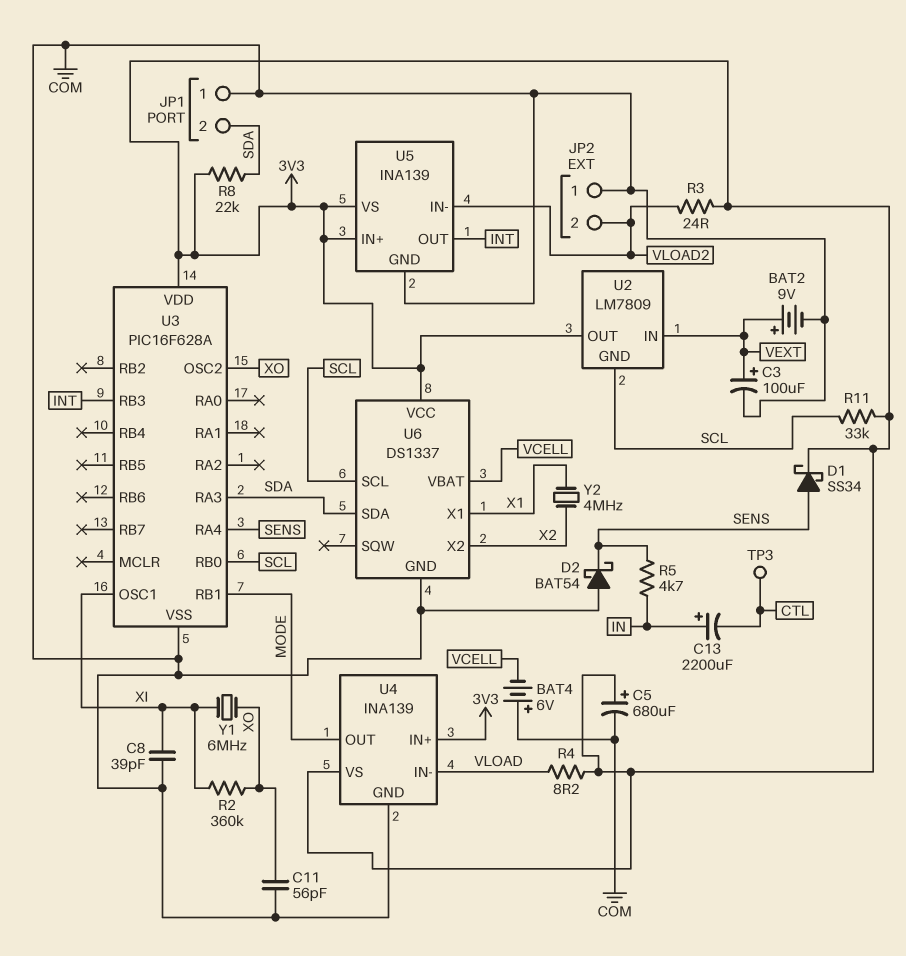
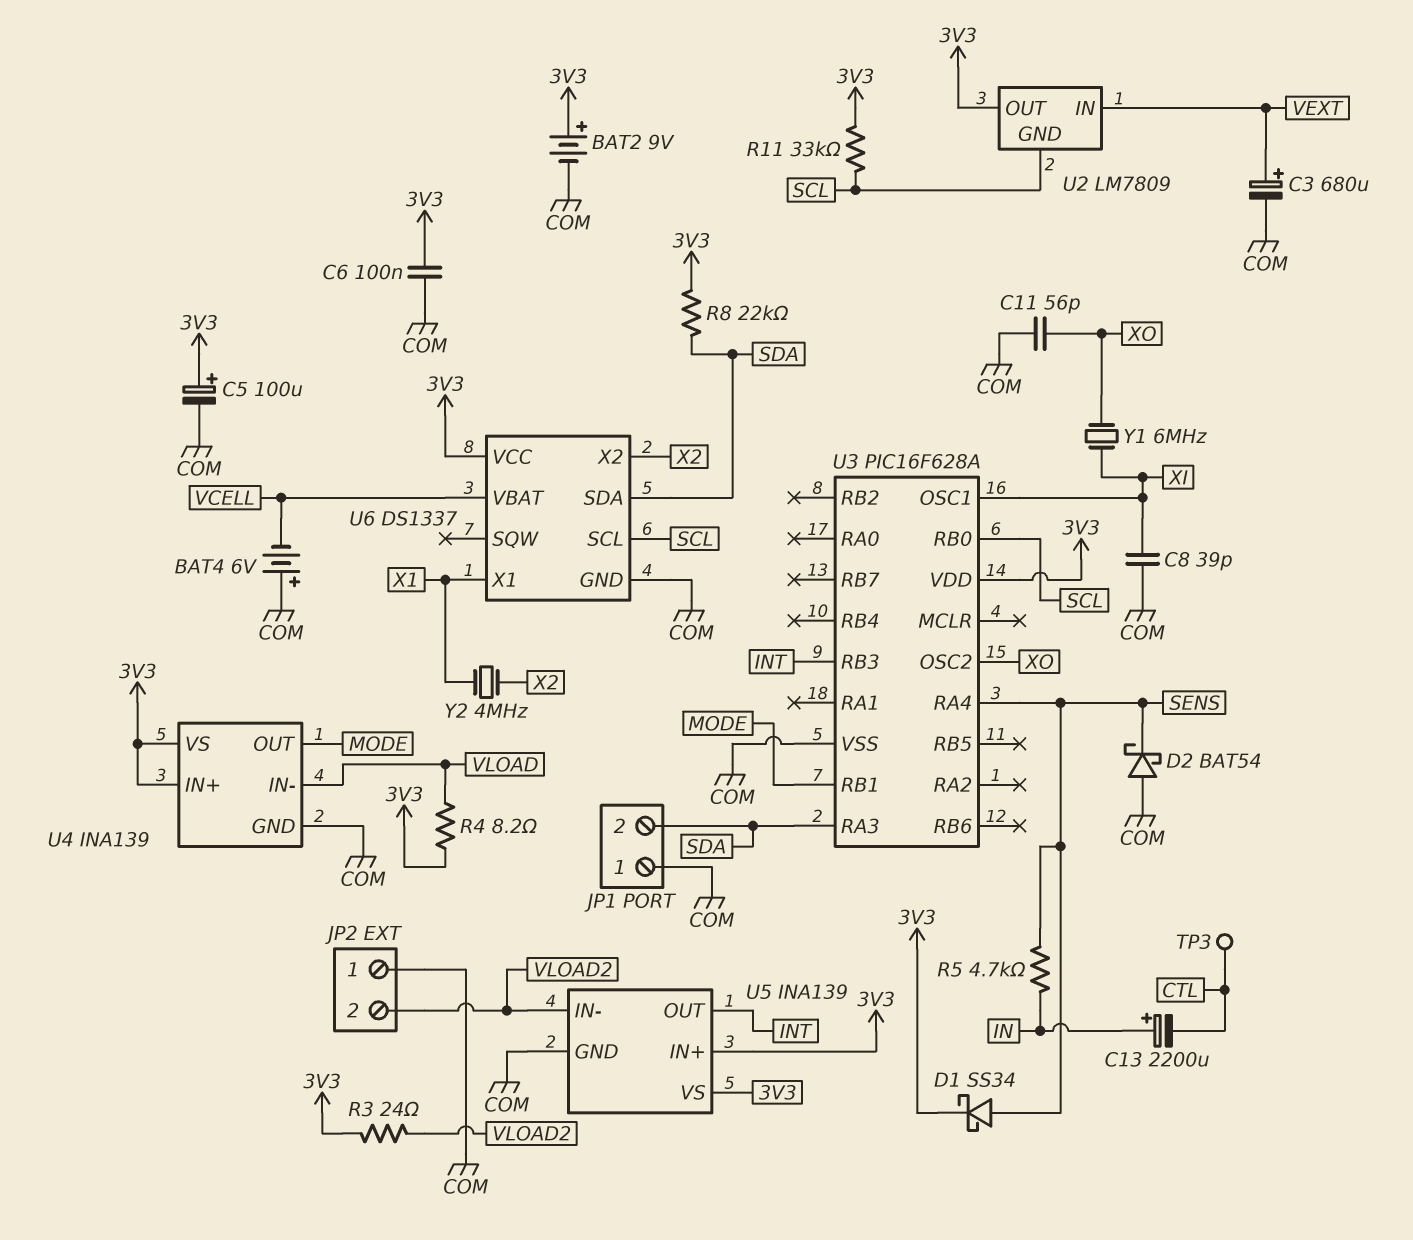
BAT2: 9V (plus VEXT, minus COM) -> 9V (plus 3V3, minus COM)
C3: 100uF (plus VEXT, minus COM) -> 680uF (plus VEXT, minus COM)
C5: 680uF (plus 3V3, minus COM) -> 100uF (plus 3V3, minus COM)
C6: none -> 100nF (3V3, COM)
R2: 360k (XI, XO) -> none

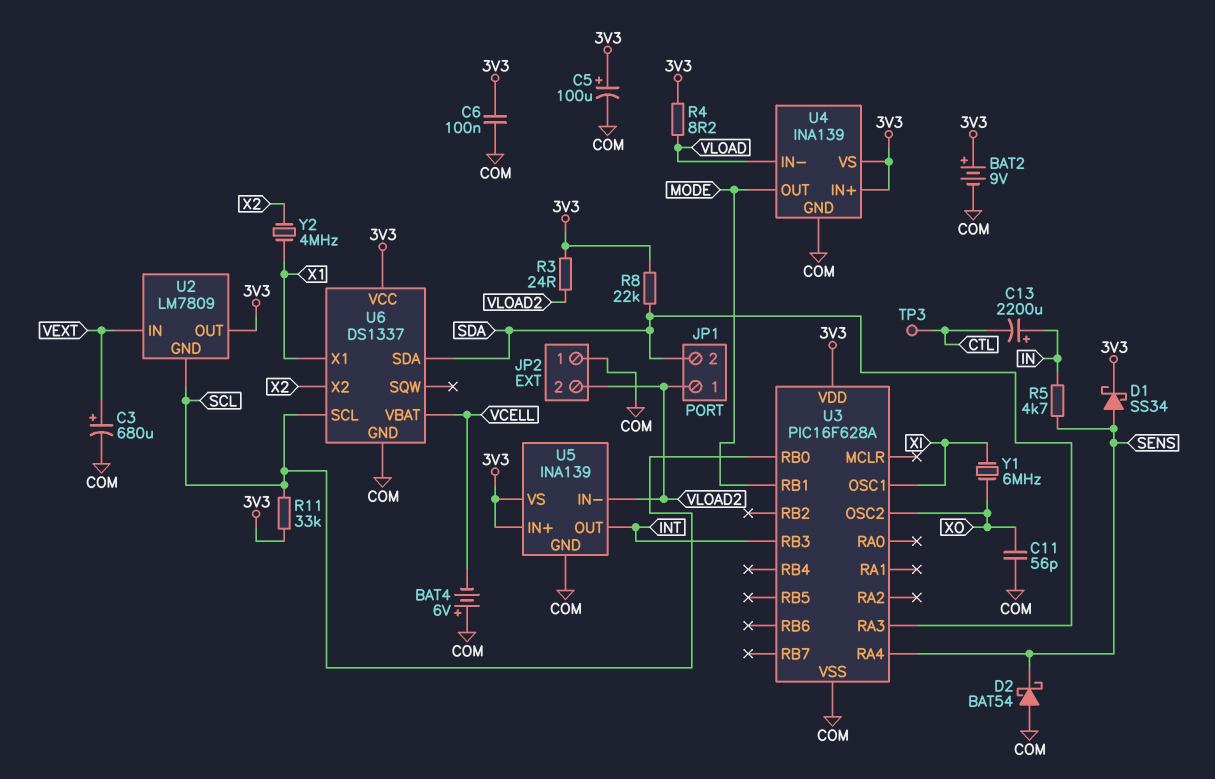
C8: 39pF (COM, XI) -> none
JP1 pin 1: COM -> VLOAD2

